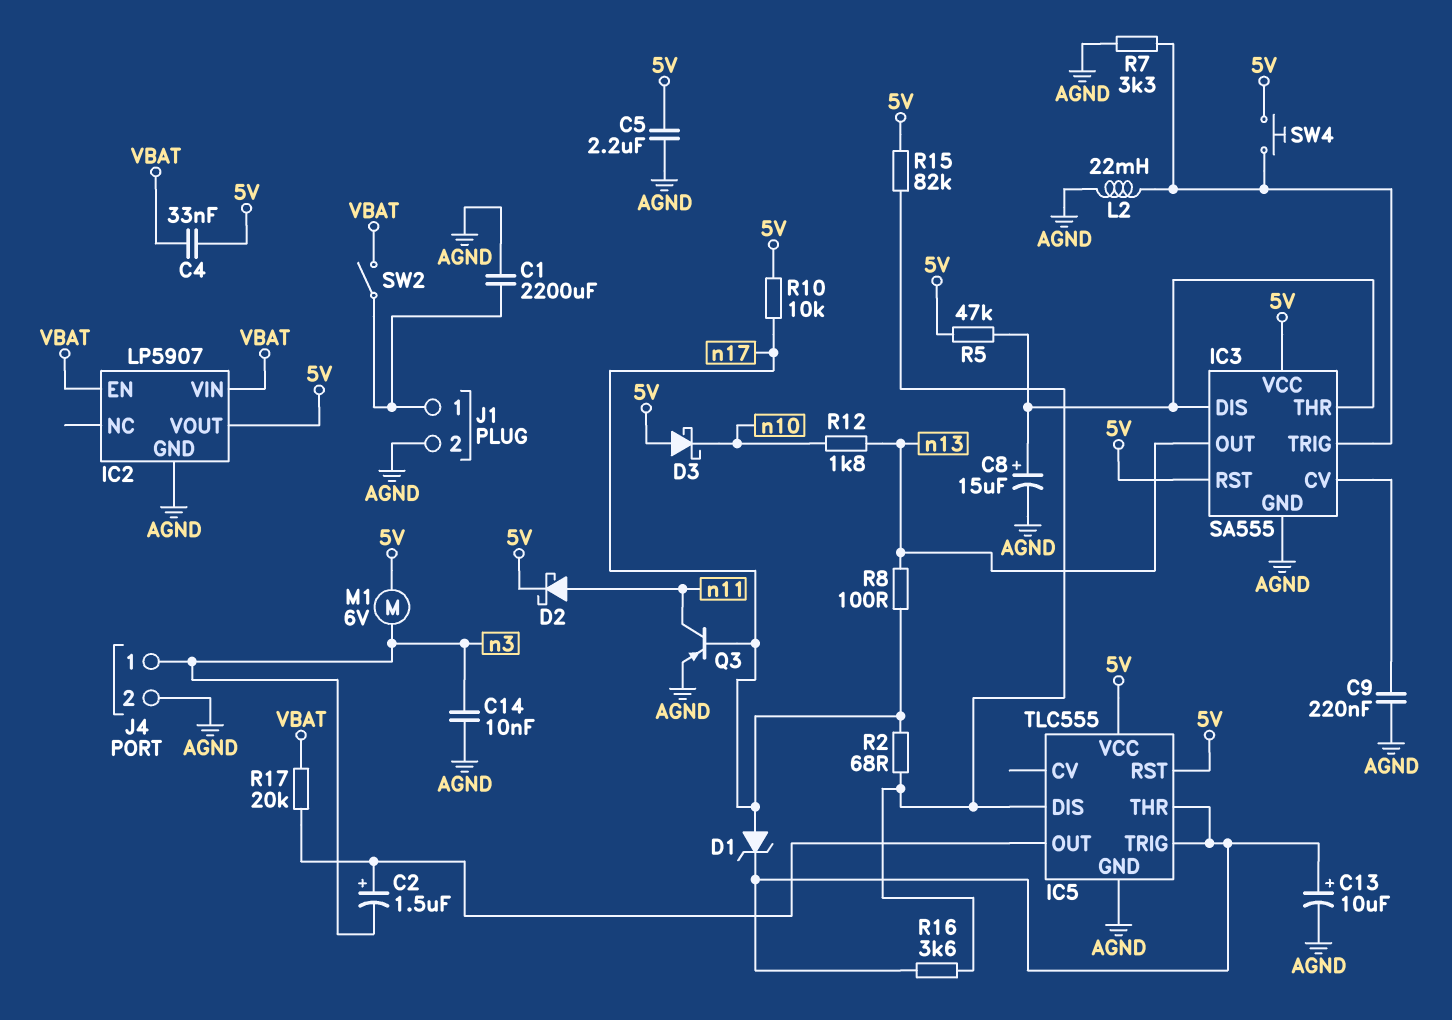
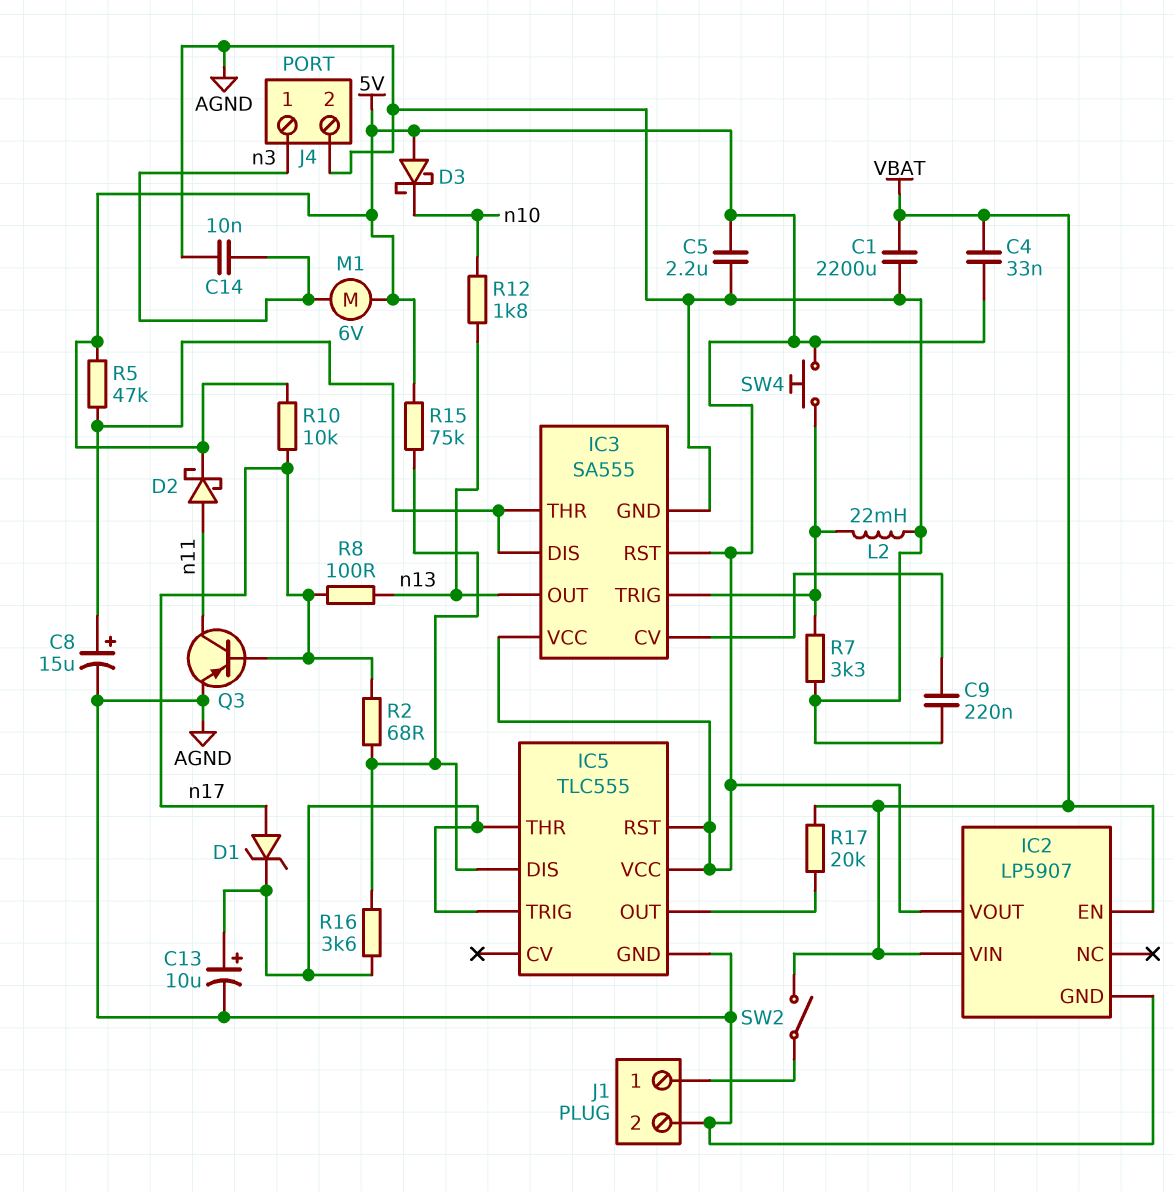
C1: 2200uF (AGND, J1/1) -> 2200uF (AGND, VBAT)
C2: 1.5uF (plus IC5/OUT, minus n3) -> none
R15: 82k (5V, IC5/DIS) -> 75k (5V, IC5/DIS)

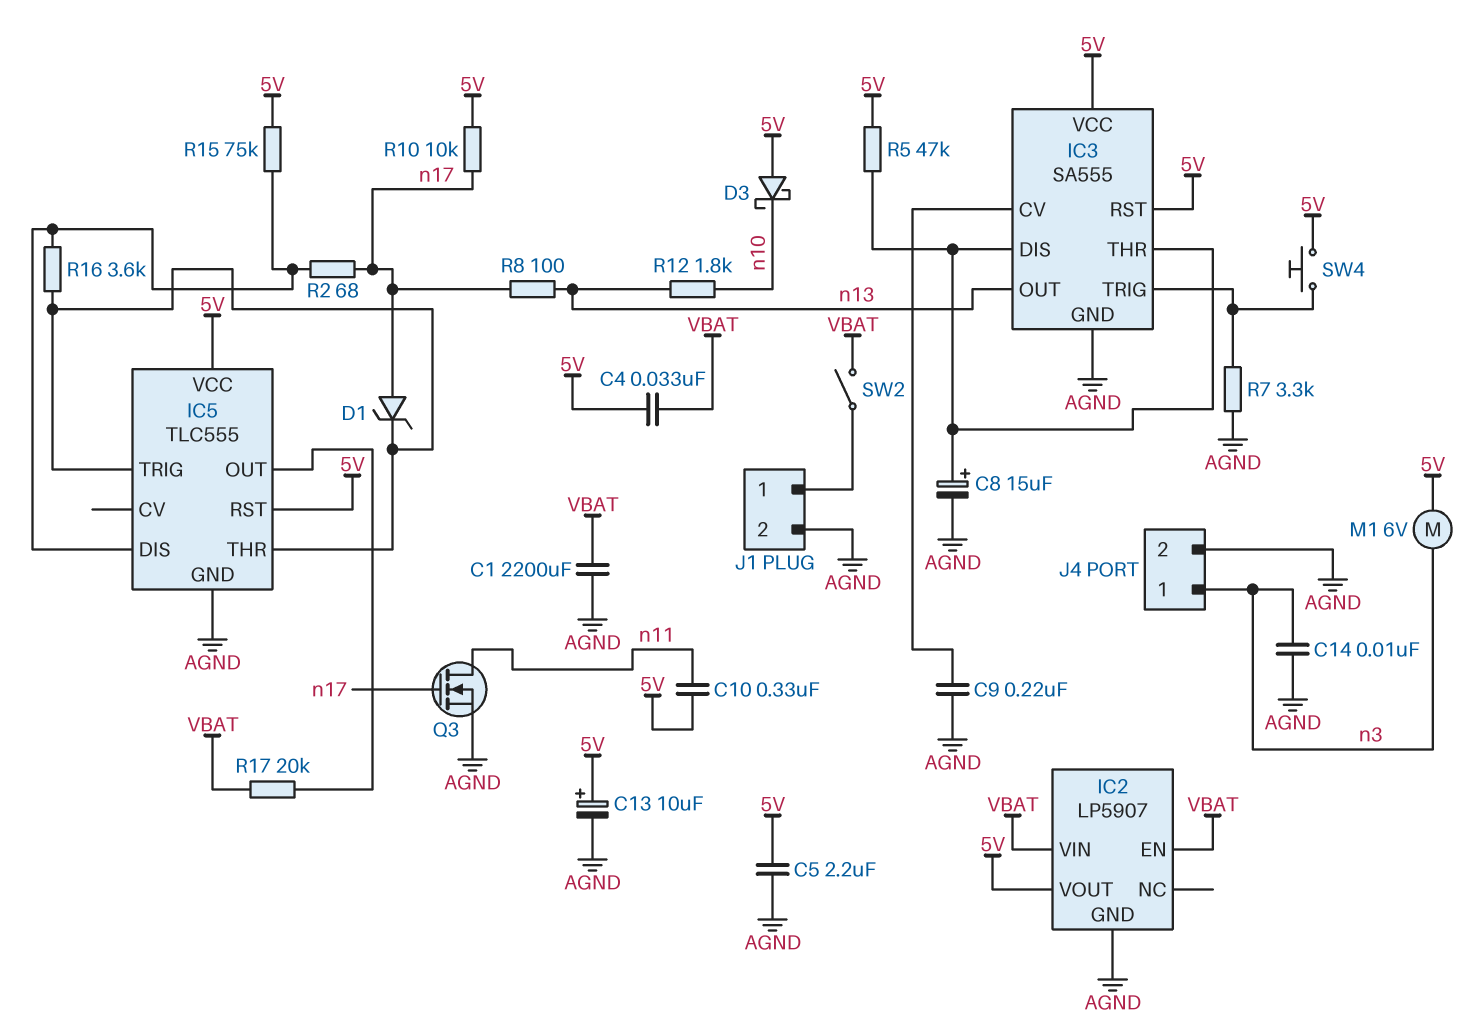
C10: none -> 330nF (5V, n11)
C13: 10uF (plus IC5/THR, minus AGND) -> 10uF (plus 5V, minus AGND)
D2: schottky (A n11, K 5V) -> none
L2: 22mH (AGND, IC3/TRIG) -> none
Q3: PNP (B n17, C n11, E AGND) -> NMOS (G n17, D n11, S AGND)

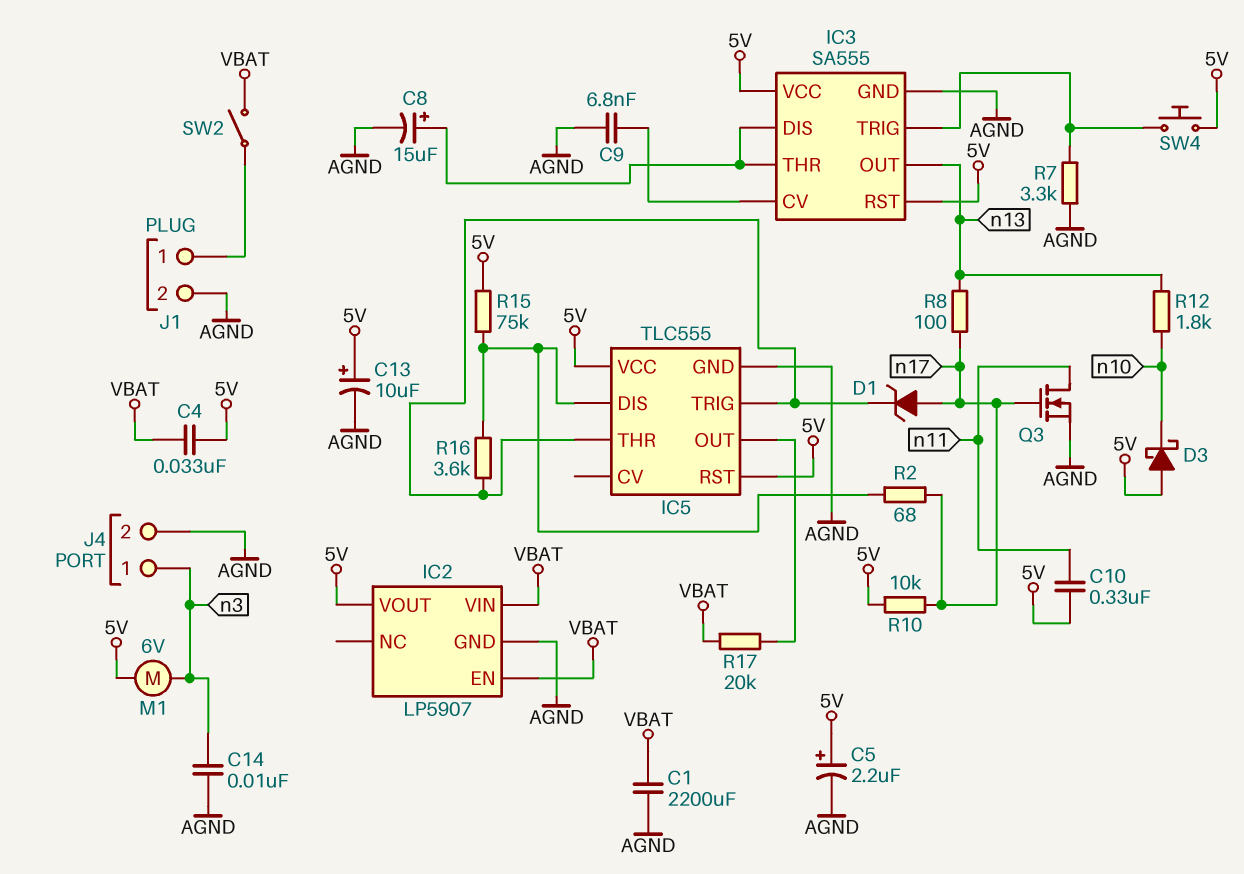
C5: 2.2uF (5V, AGND) -> 2.2uF (plus 5V, minus AGND)
C9: 220nF (AGND, IC3/CV) -> 6.8nF (AGND, IC3/CV)
R5: 47k (5V, IC3/DIS) -> none

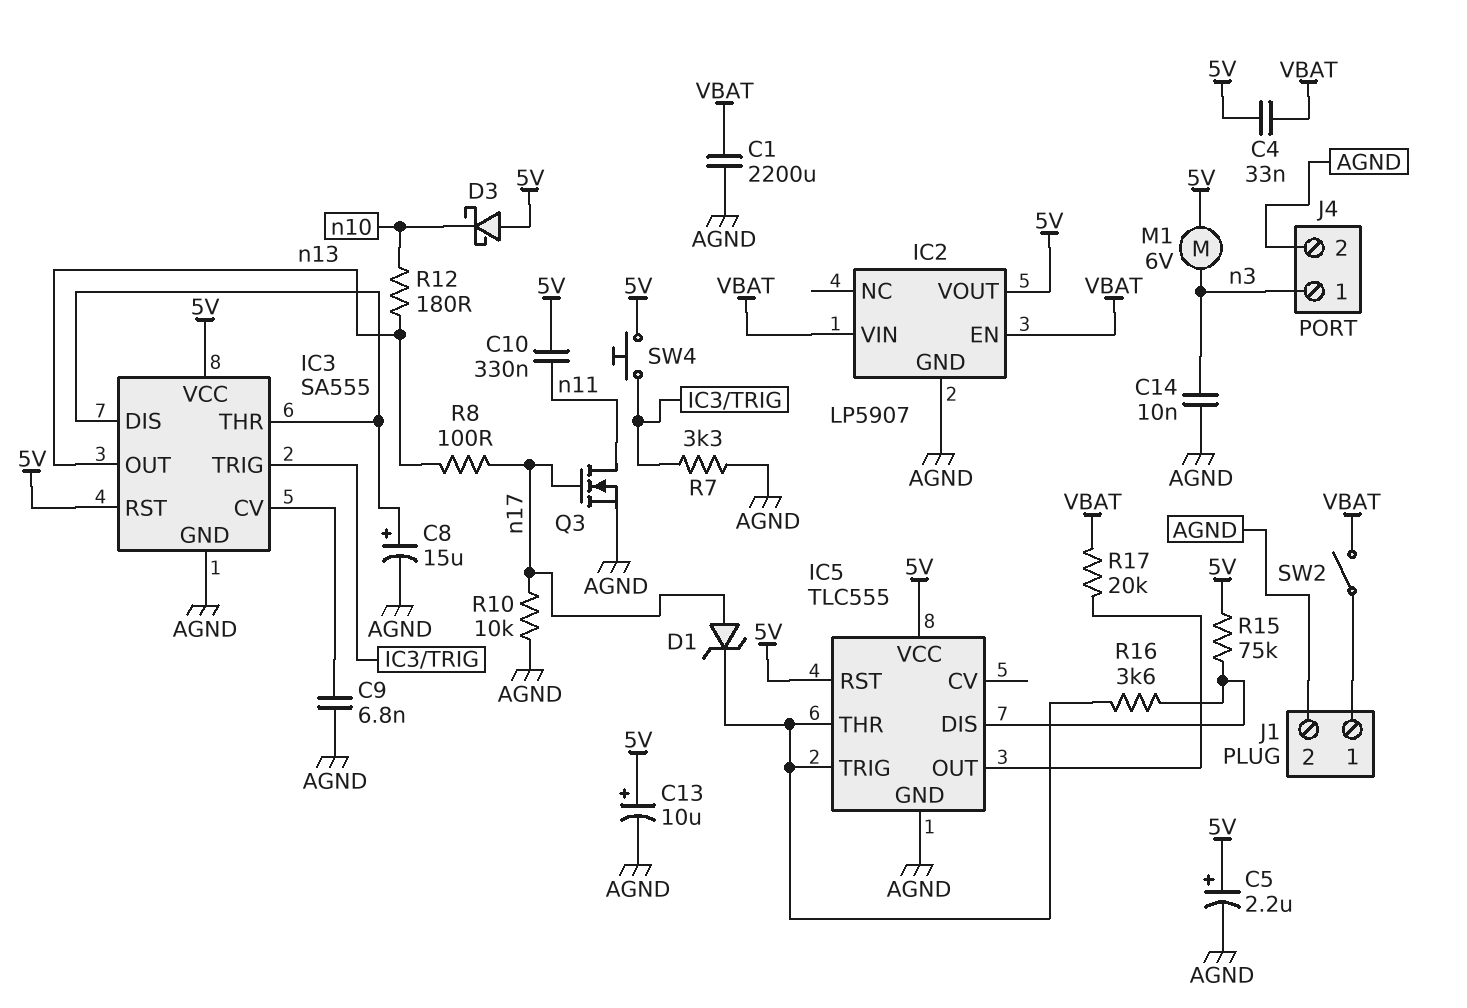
R2: 68 (IC5/DIS, n17) -> none
R10: 10k (5V, n17) -> 10k (AGND, n17)
R12: 1.8k (n10, n13) -> 180 (n10, n13)

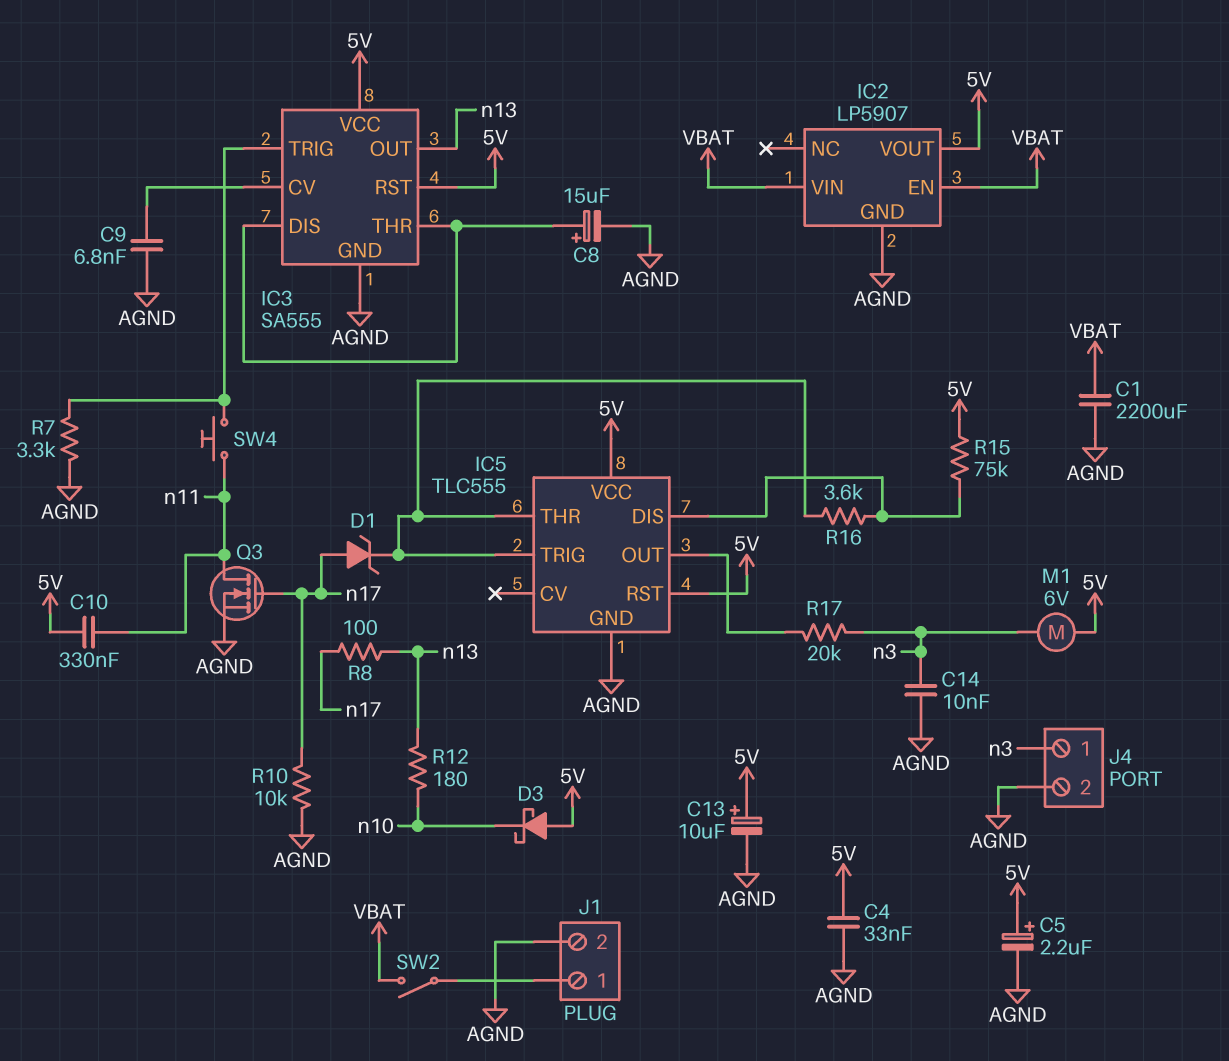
C4: 33nF (5V, VBAT) -> 33nF (5V, AGND)
R17: 20k (IC5/OUT, VBAT) -> 20k (IC5/OUT, n3)
SW4: button (5V, IC3/TRIG) -> button (IC3/TRIG, n11)

